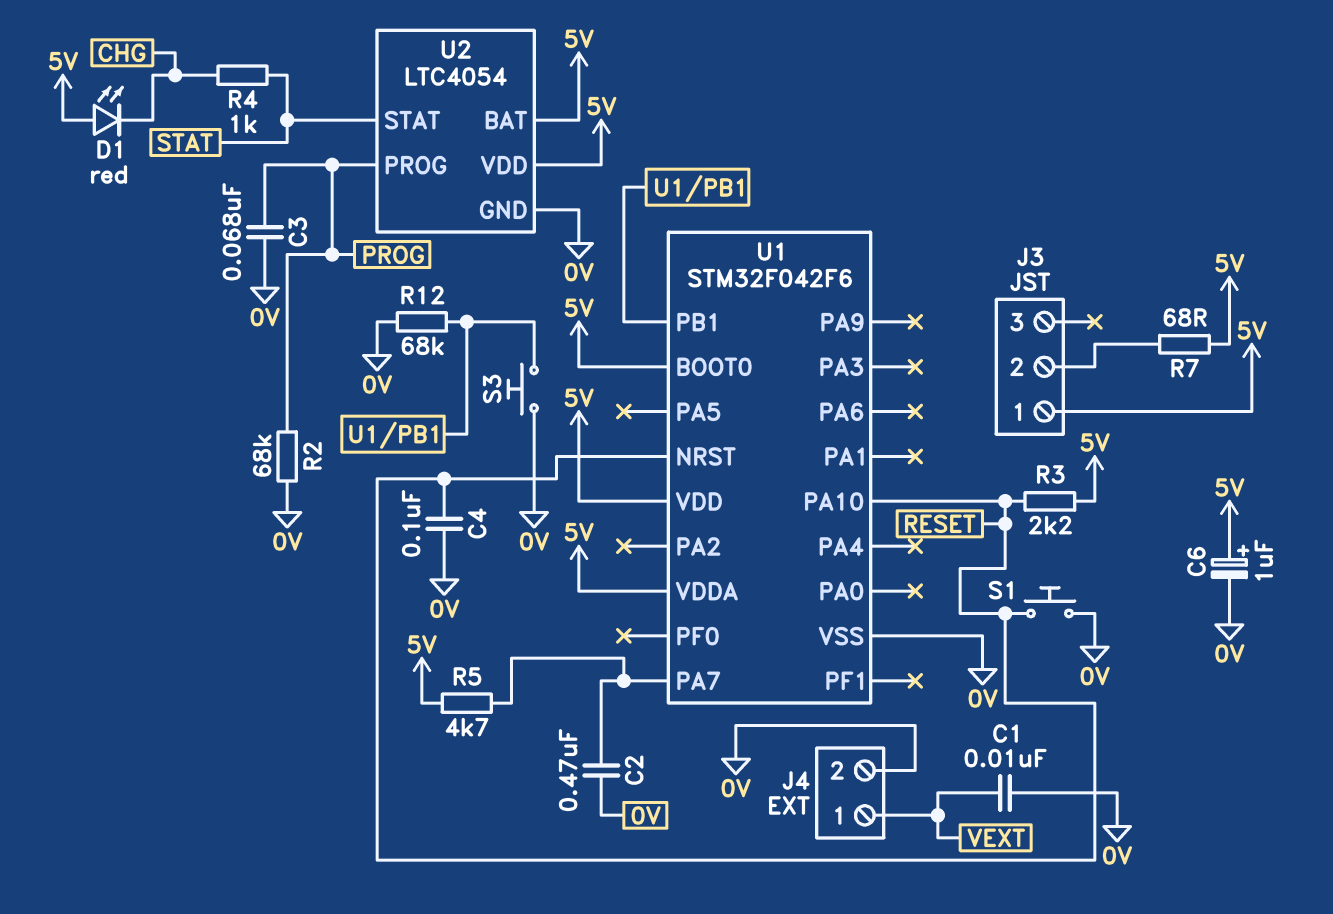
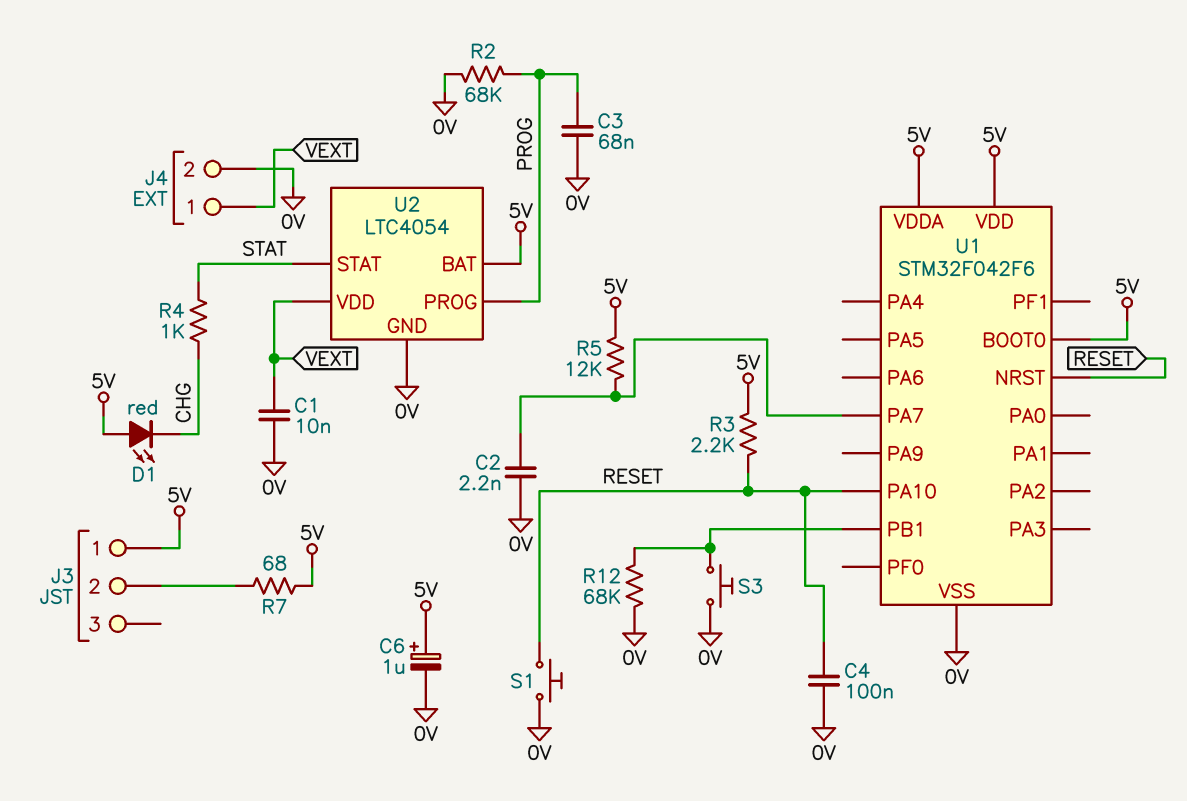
C2: 470nF (0V, U1/PA7) -> 2.2nF (0V, U1/PA7)
R5: 4.7k (5V, U1/PA7) -> 12k (5V, U1/PA7)
U2 pin VDD: 5V -> VEXT

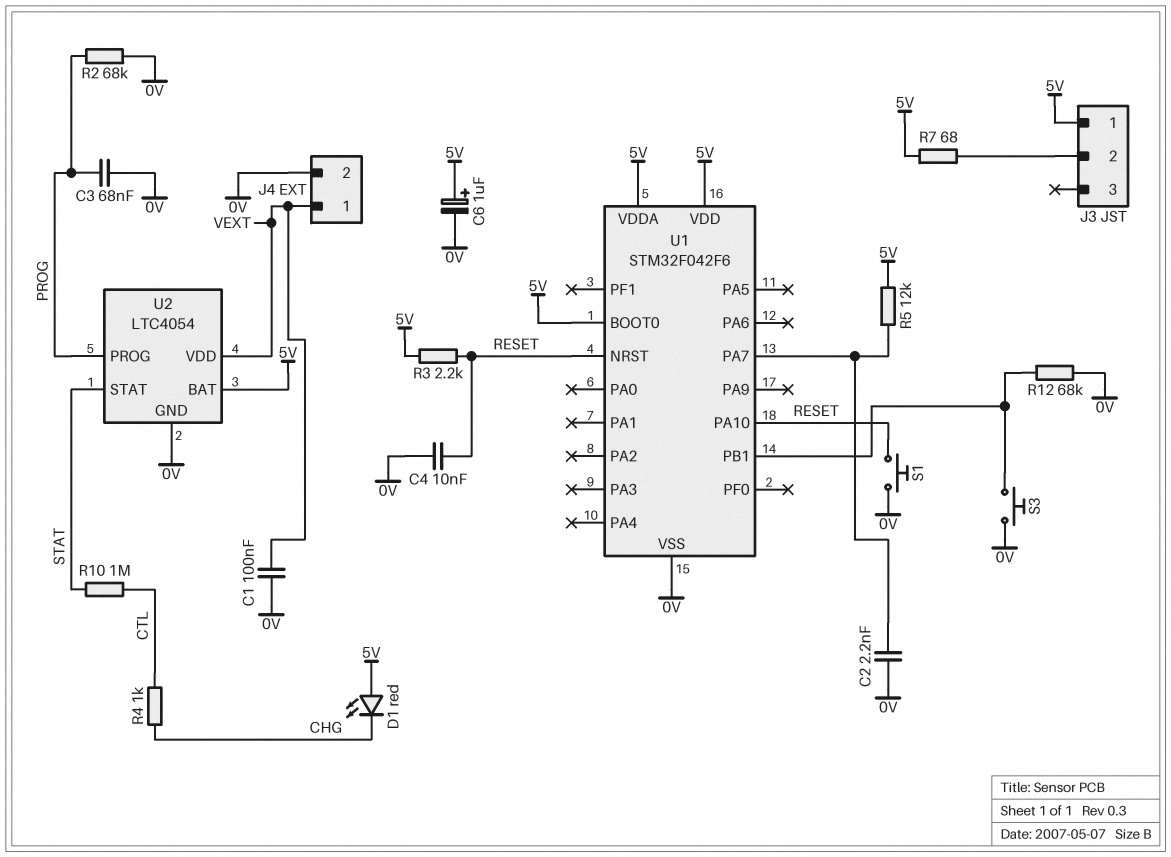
C1: 10nF (0V, VEXT) -> 100nF (0V, VEXT)
C4: 100nF (0V, RESET) -> 10nF (0V, RESET)
R4: 1k (CHG, STAT) -> 1k (CHG, CTL)
R10: none -> 1M (CTL, STAT)

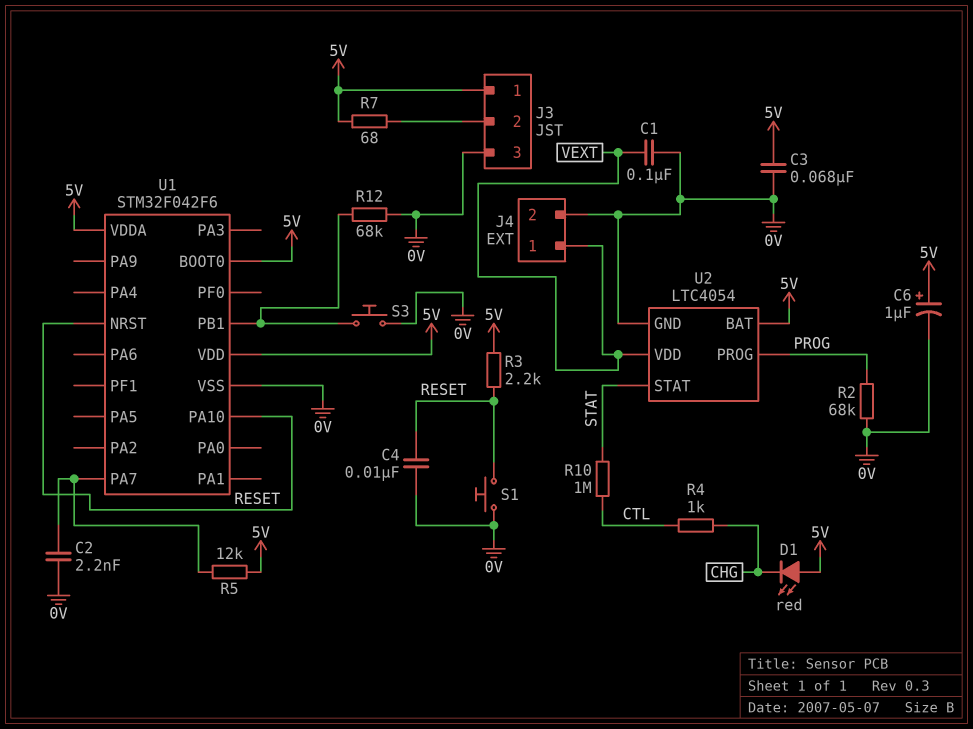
C3: 68nF (0V, PROG) -> 68nF (0V, 5V)
J3 pin 3: none -> 0V

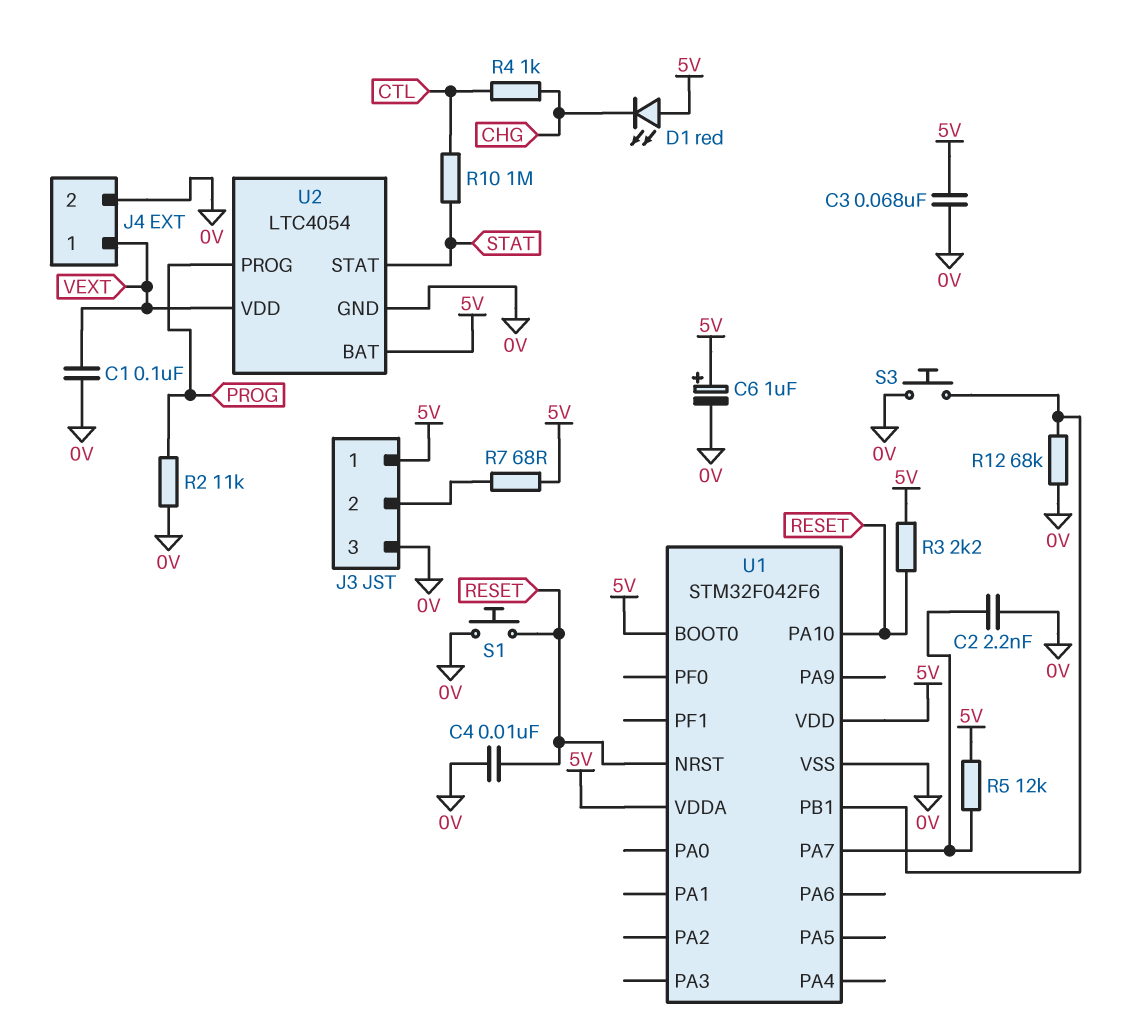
R2: 68k (0V, PROG) -> 11k (0V, PROG)

